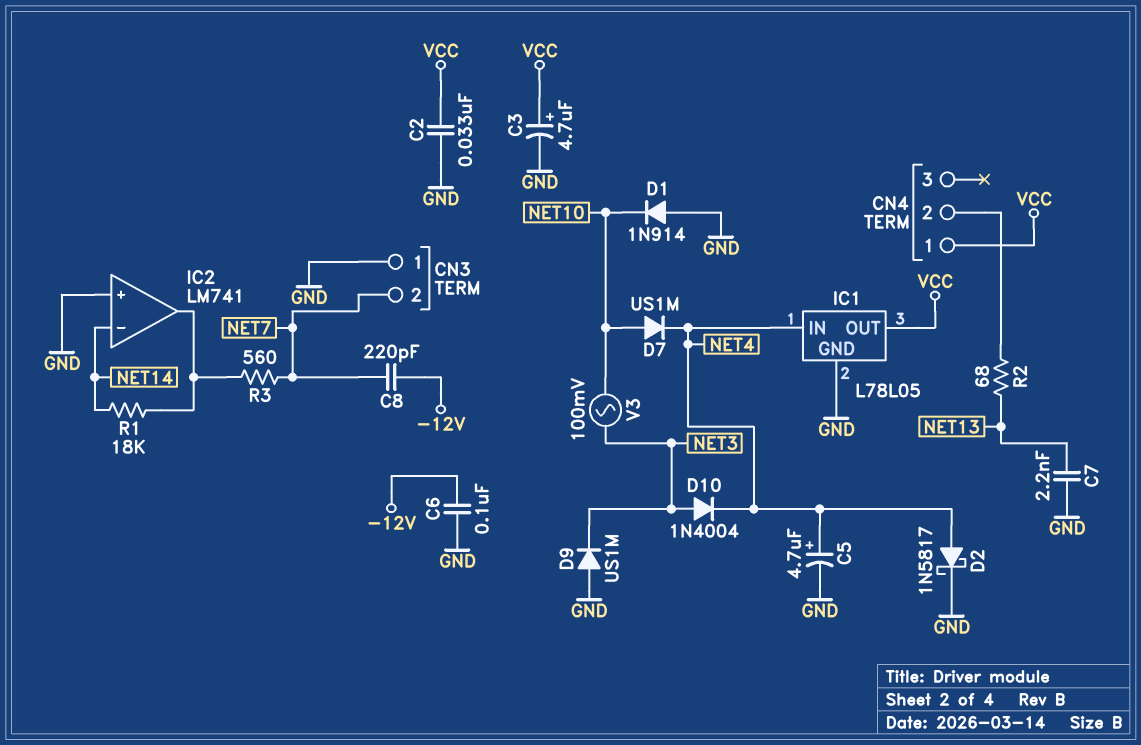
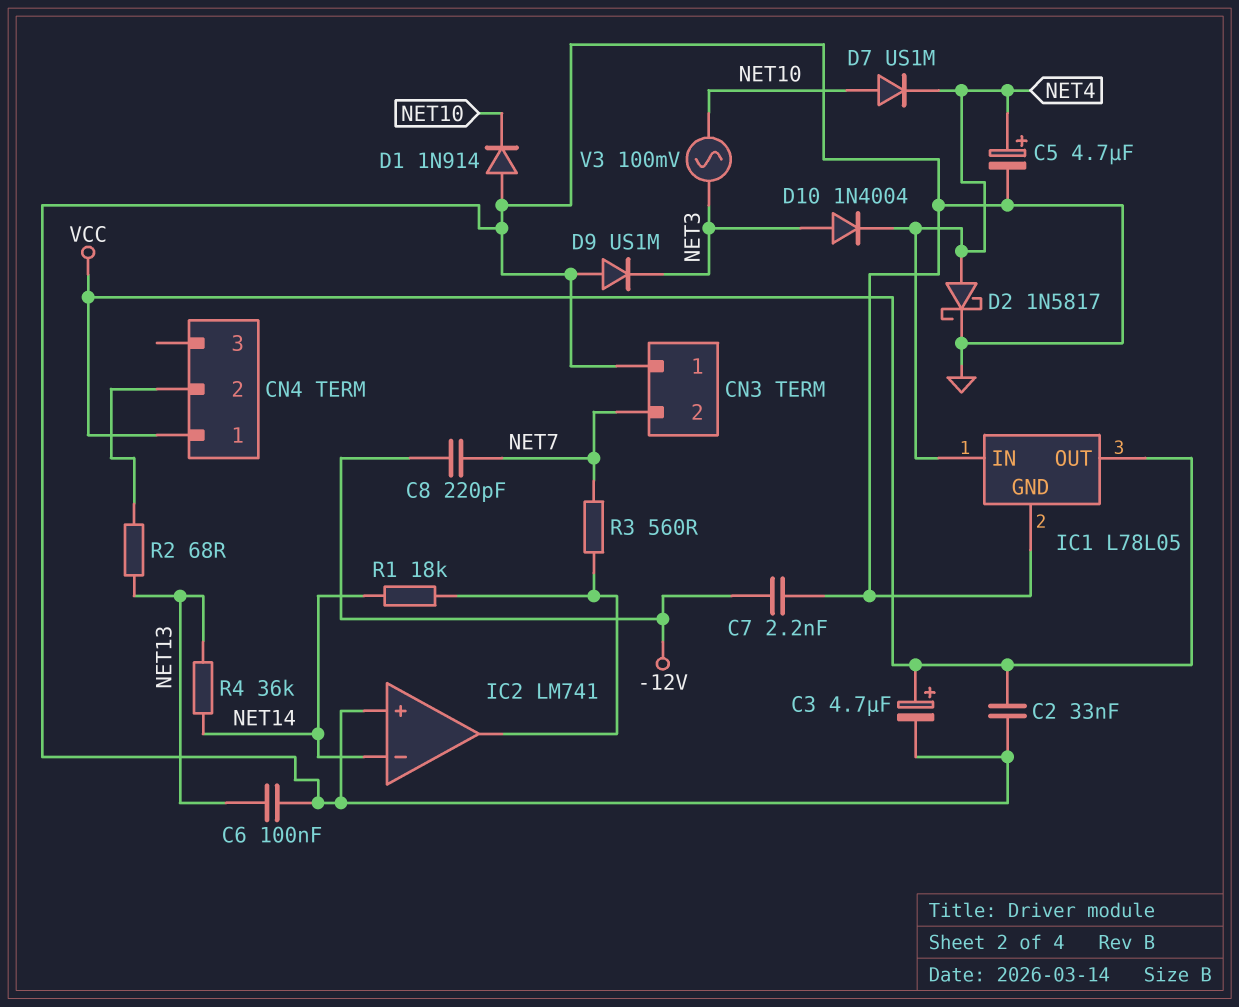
C6: 100nF (-12V, GND) -> 100nF (GND, NET13)
C7: 2.2nF (GND, NET13) -> 2.2nF (-12V, GND)
R4: none -> 36k (NET13, NET14)

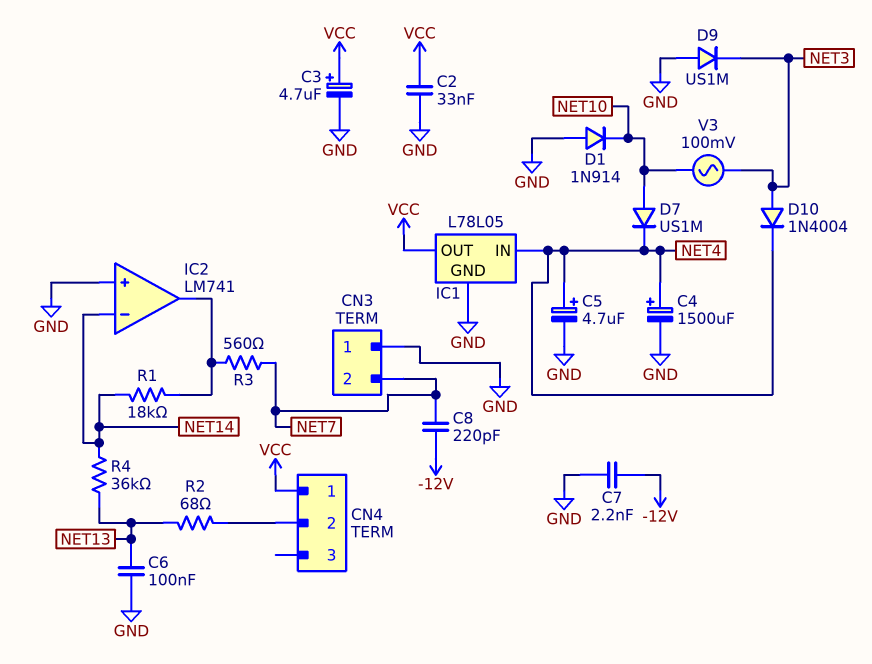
C4: none -> 1500uF (plus NET4, minus GND)
D2: schottky 1N5817 (A NET4, K GND) -> none

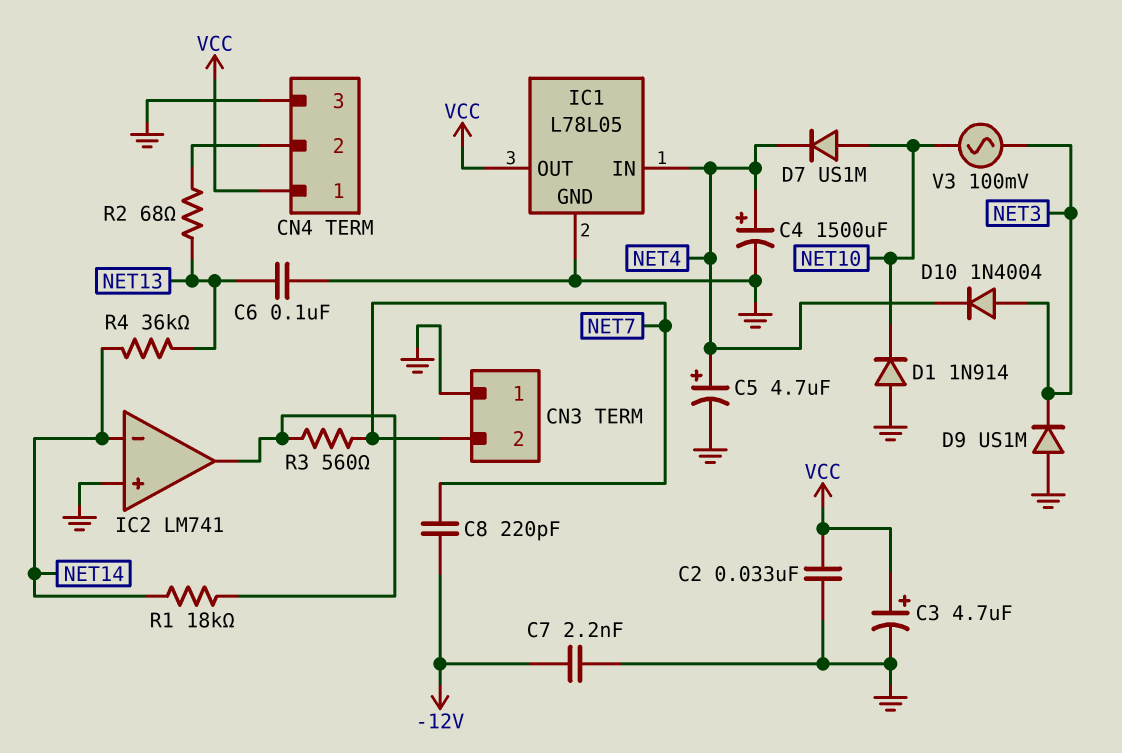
CN4 pin 3: none -> GND

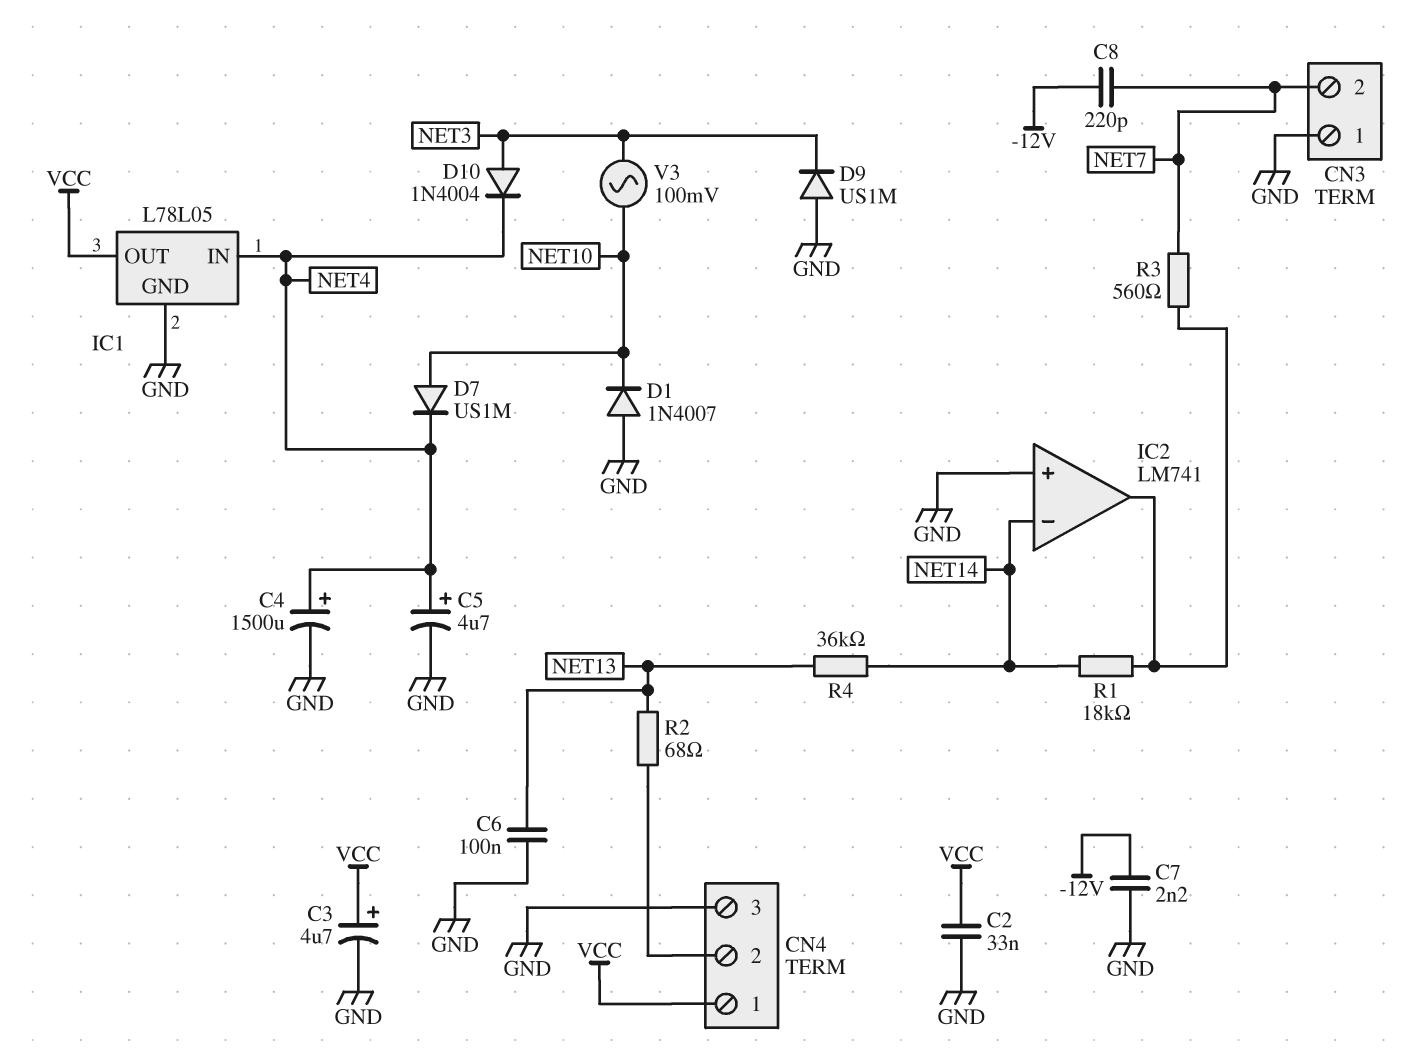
D1: diode 1N914 (A GND, K NET10) -> diode 1N4007 (A GND, K NET10)

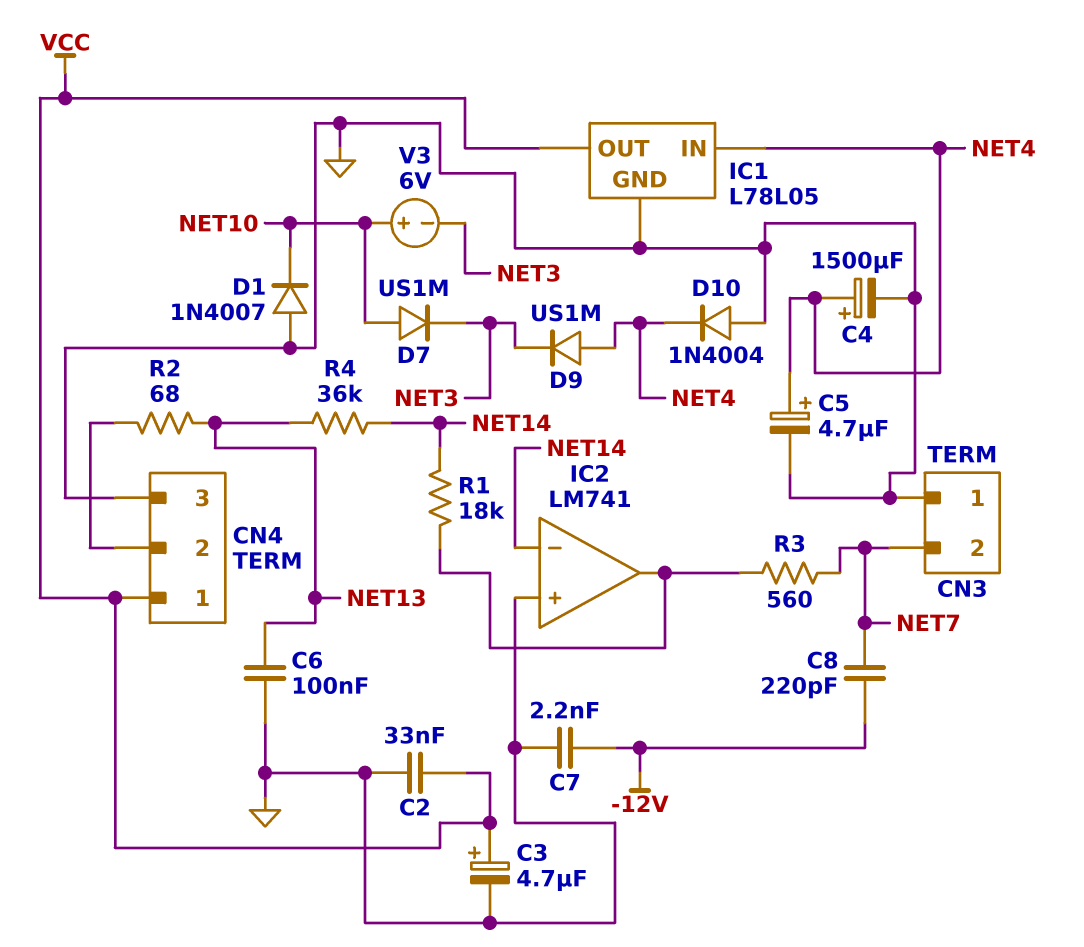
D7: diode US1M (A NET10, K NET4) -> diode US1M (A NET10, K NET3)
D9: diode US1M (A GND, K NET3) -> diode US1M (A NET4, K NET3)
D10: diode 1N4004 (A NET3, K NET4) -> diode 1N4004 (A GND, K NET4)
V3: AC 100mV (NET3, NET10) -> 6V (plus NET10, minus NET3)

